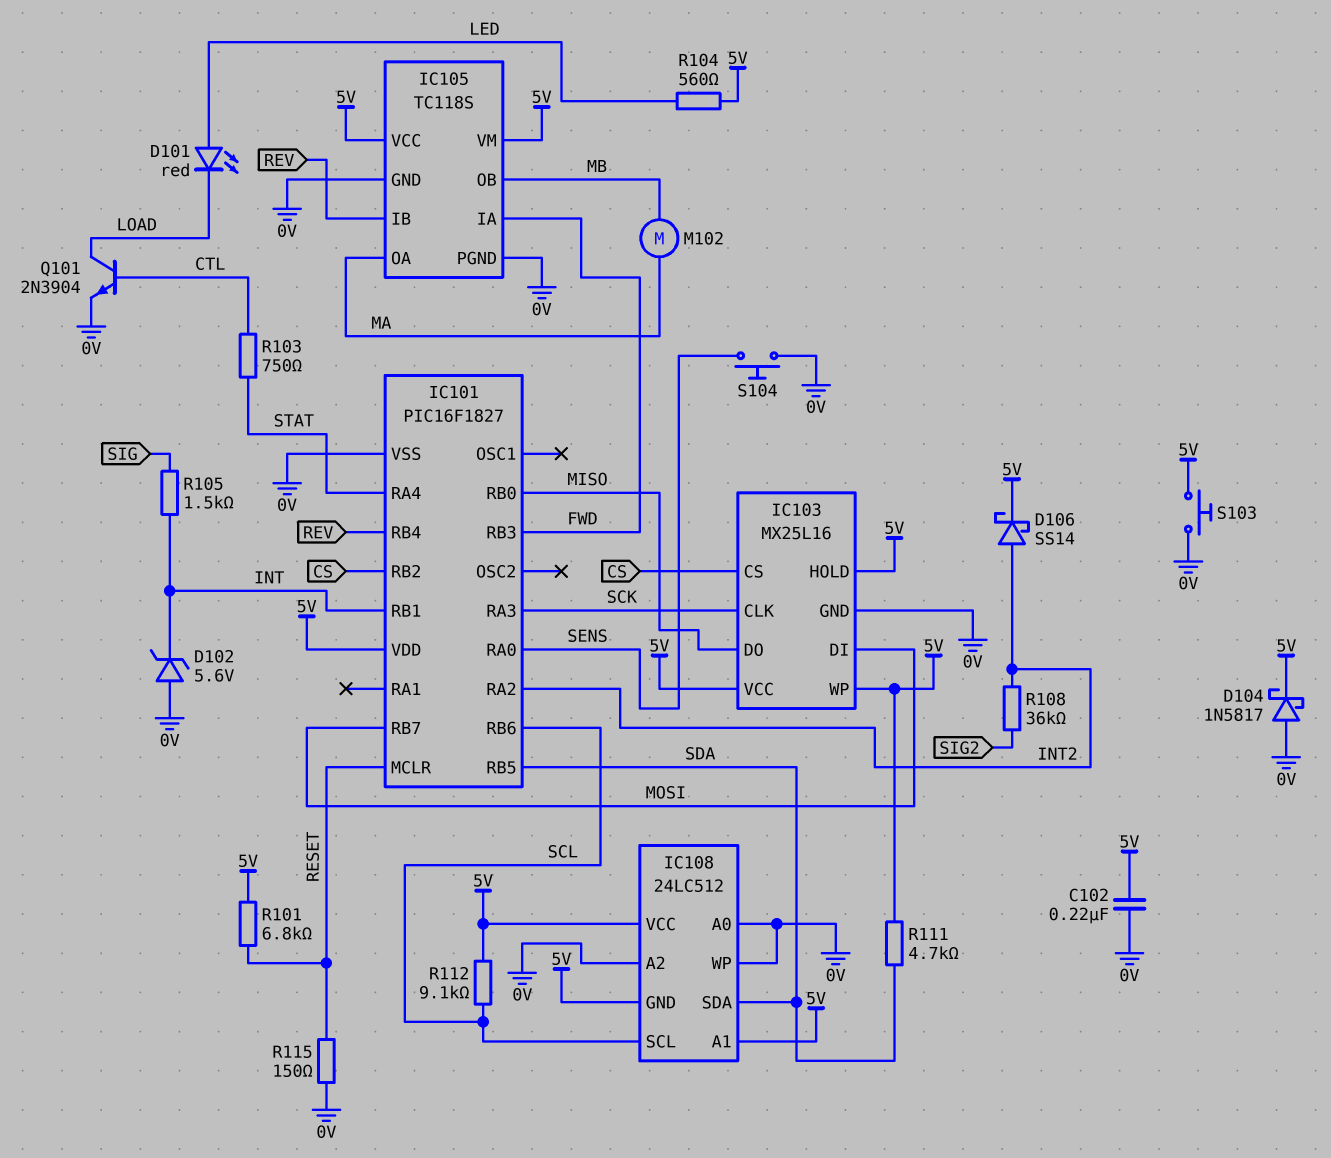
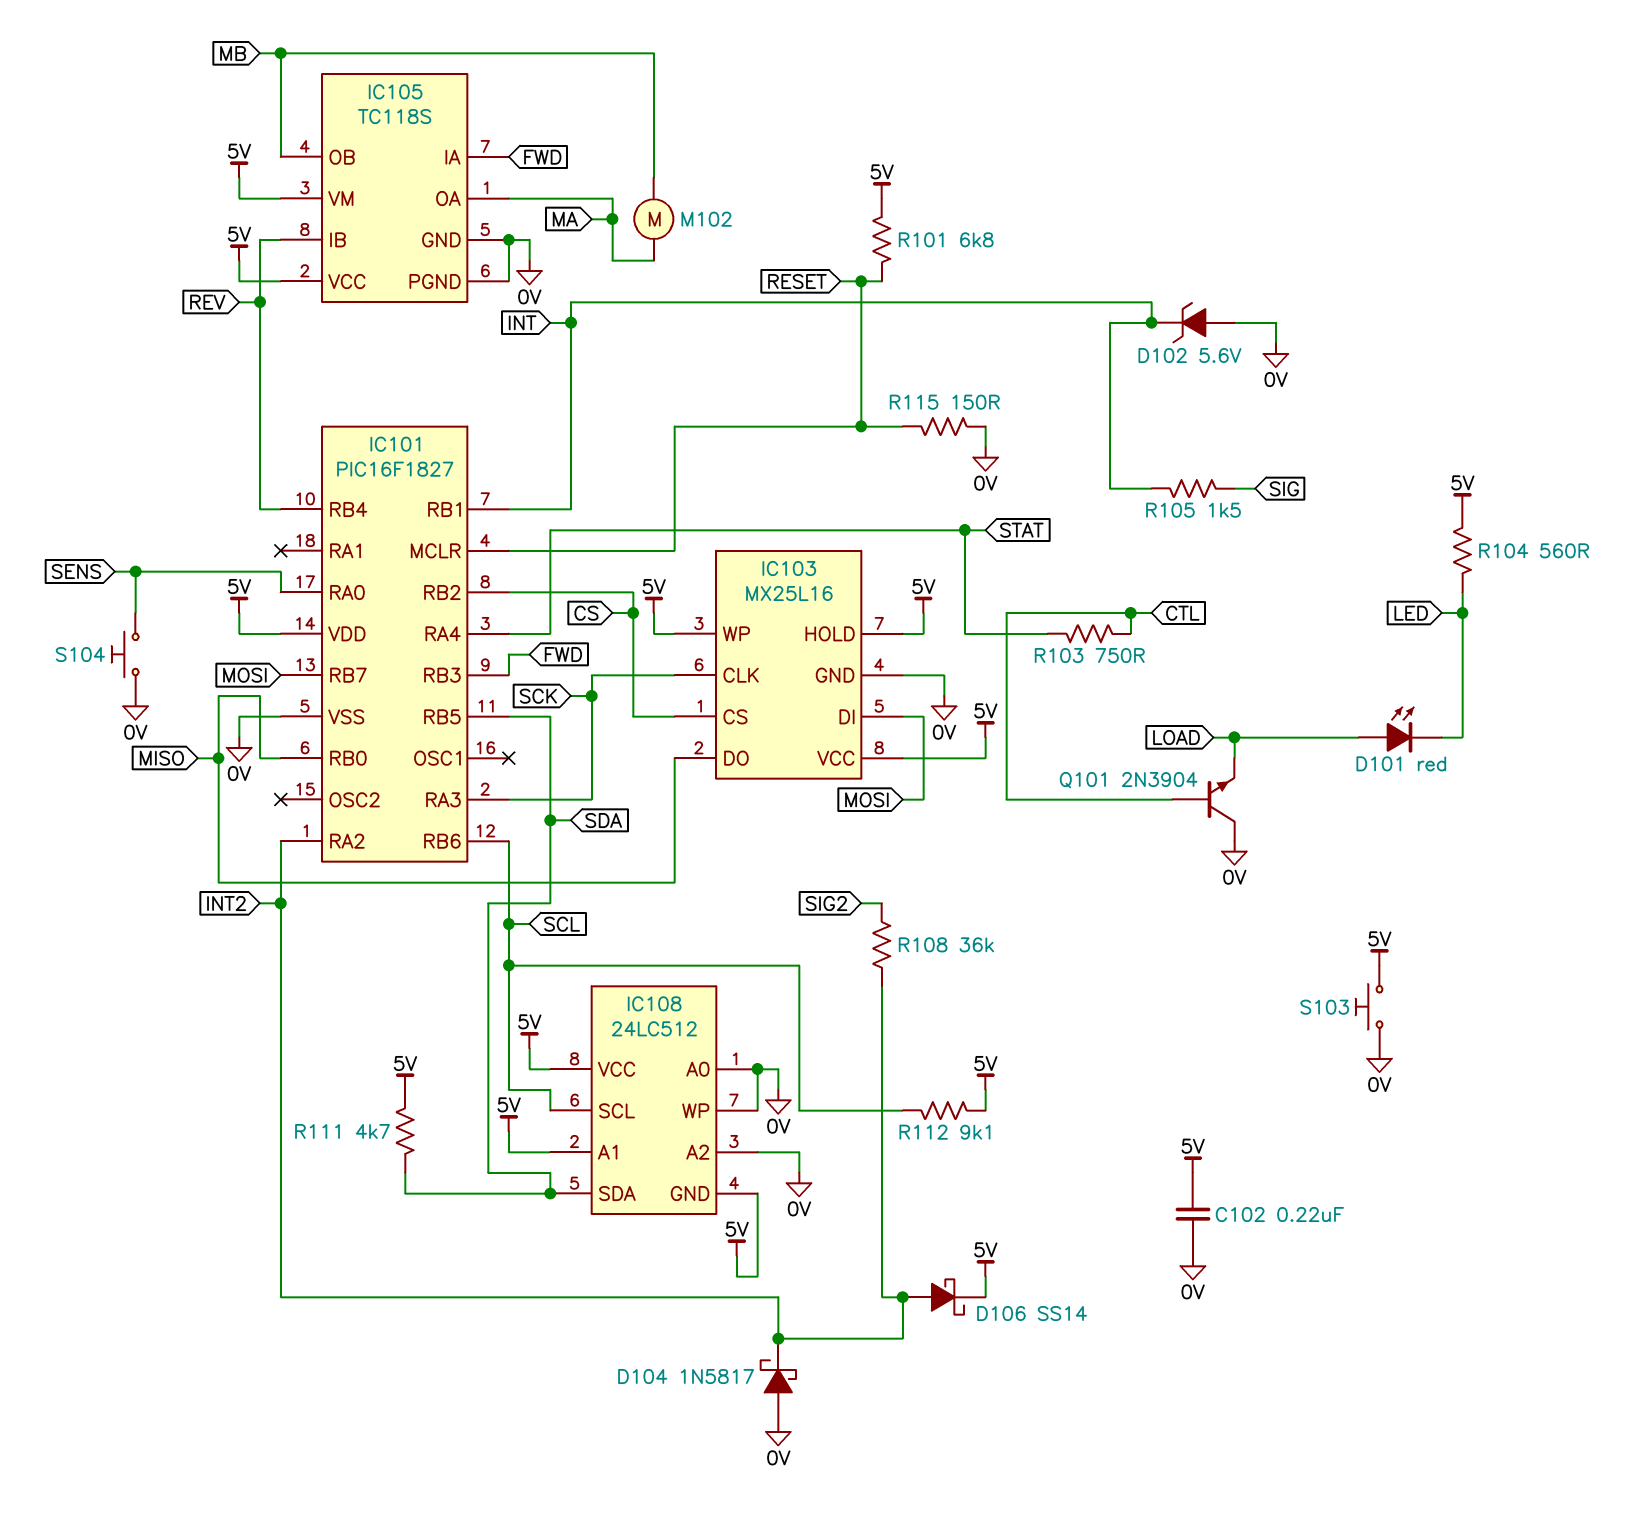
D101: LED red (A LED, K LOAD) -> LED red (A LOAD, K LED)
D104: schottky 1N5817 (A 0V, K 5V) -> schottky 1N5817 (A 0V, K INT2)
Q101: NPN 2N3904 (B CTL, C LOAD, E 0V) -> NPN 2N3904 (B CTL, C 0V, E LOAD)

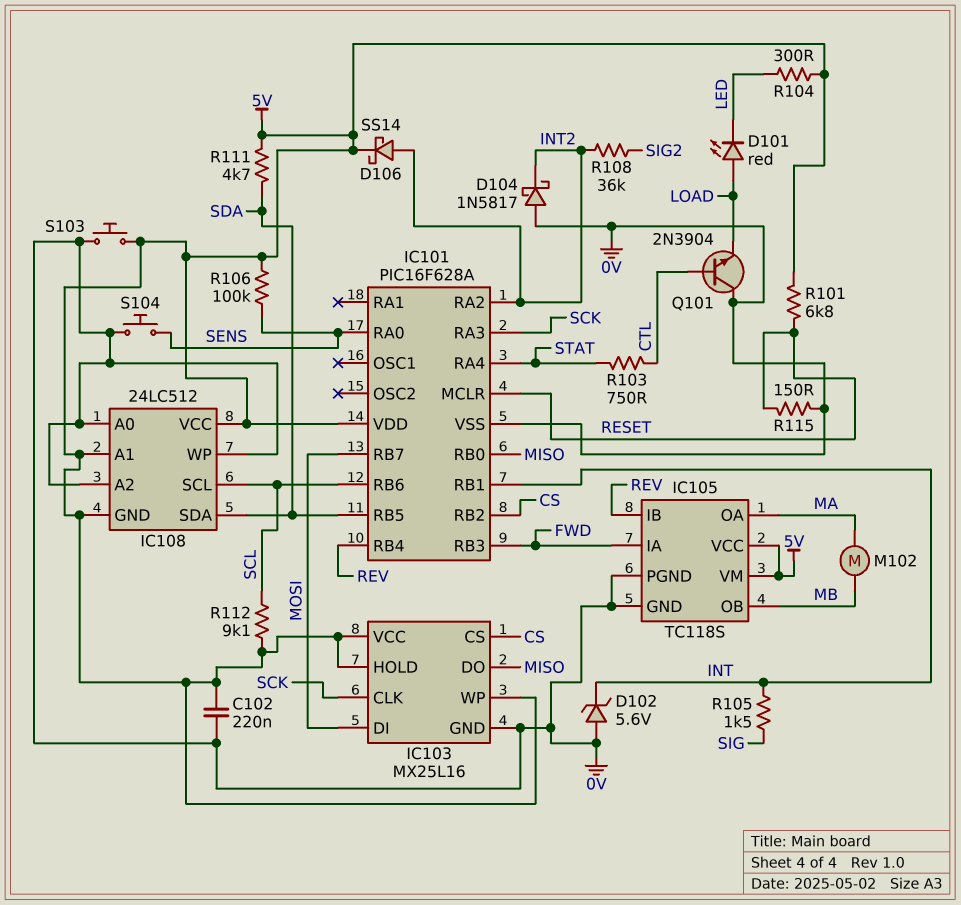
IC101: PIC16F1827 -> PIC16F628A
R104: 560 (5V, LED) -> 300 (5V, LED)
R106: none -> 100k (5V, SENS)

